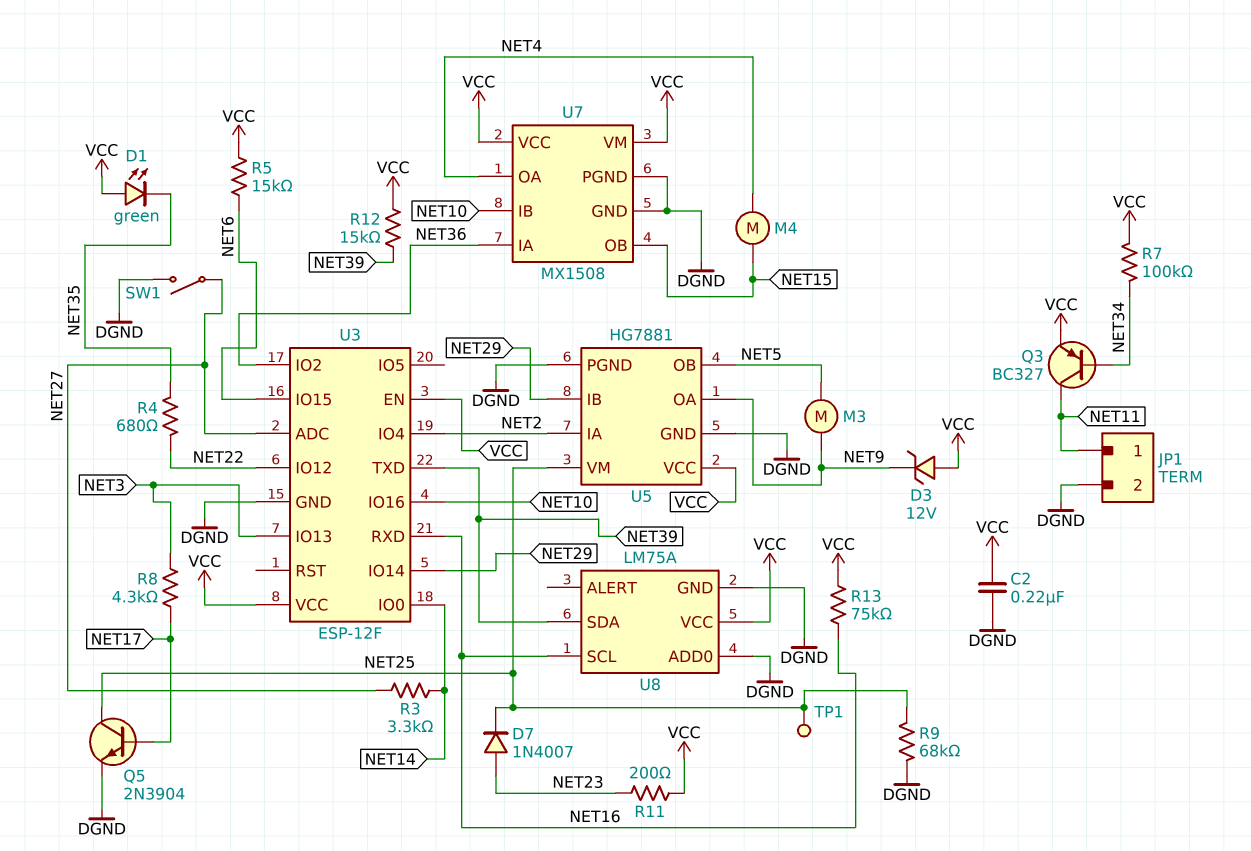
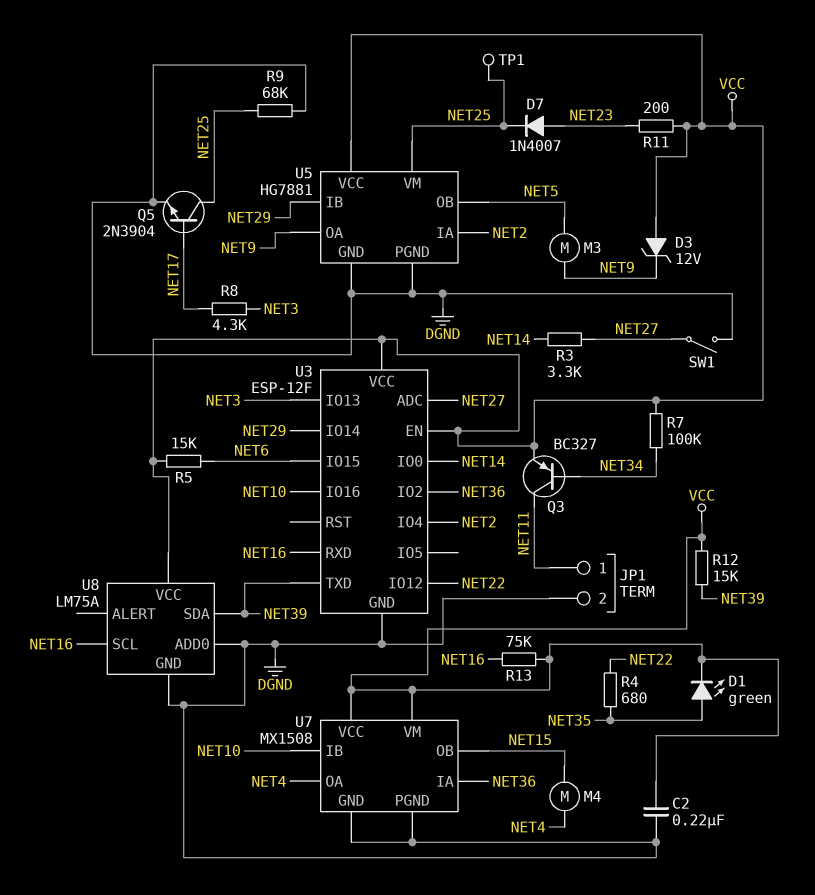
D1: LED green (A VCC, K NET35) -> LED green (A NET35, K VCC)

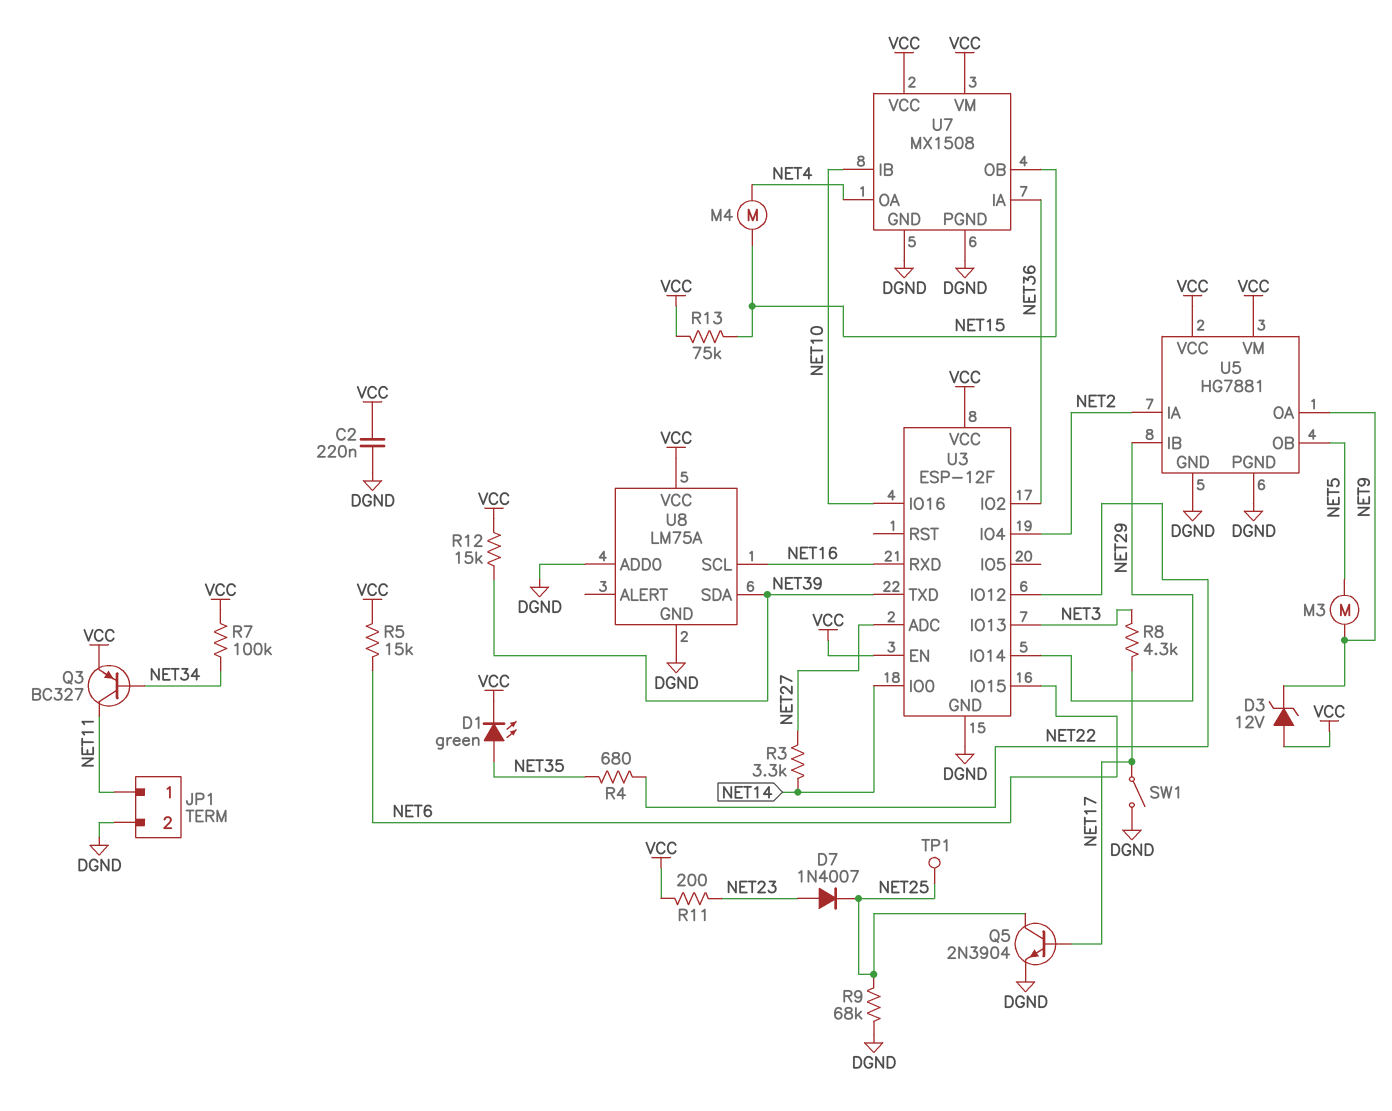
R13: 75k (NET16, VCC) -> 75k (NET15, VCC)
SW1: switch (DGND, NET27) -> switch (DGND, NET17)
U5 pin VM: NET25 -> VCC

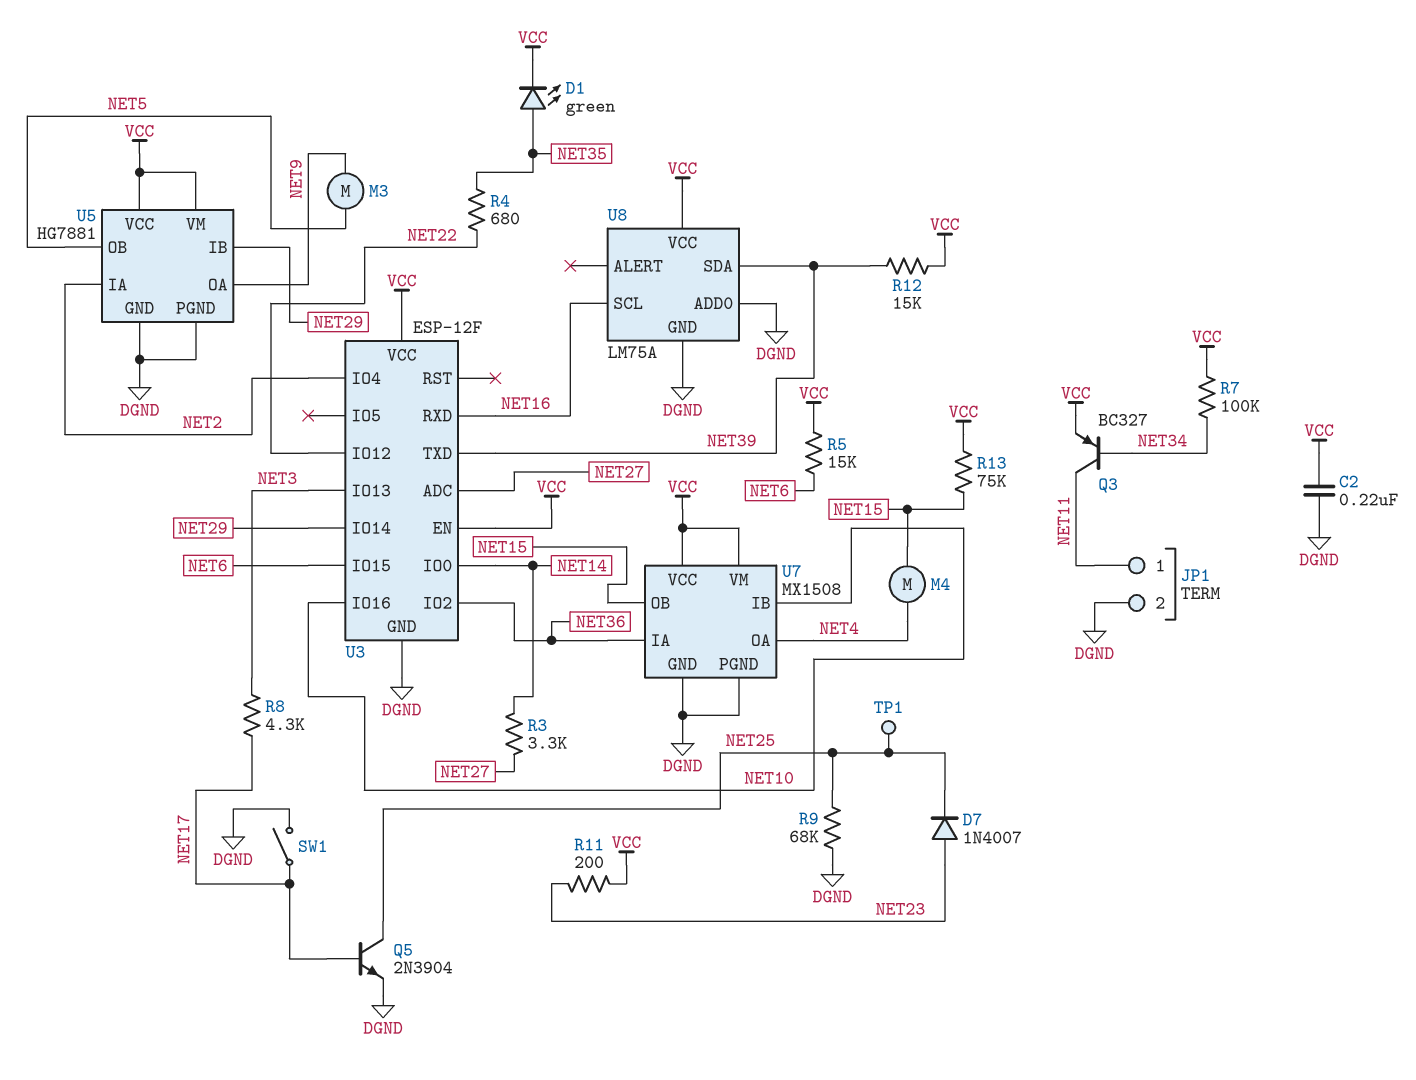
D3: zener 12V (A VCC, K NET9) -> none

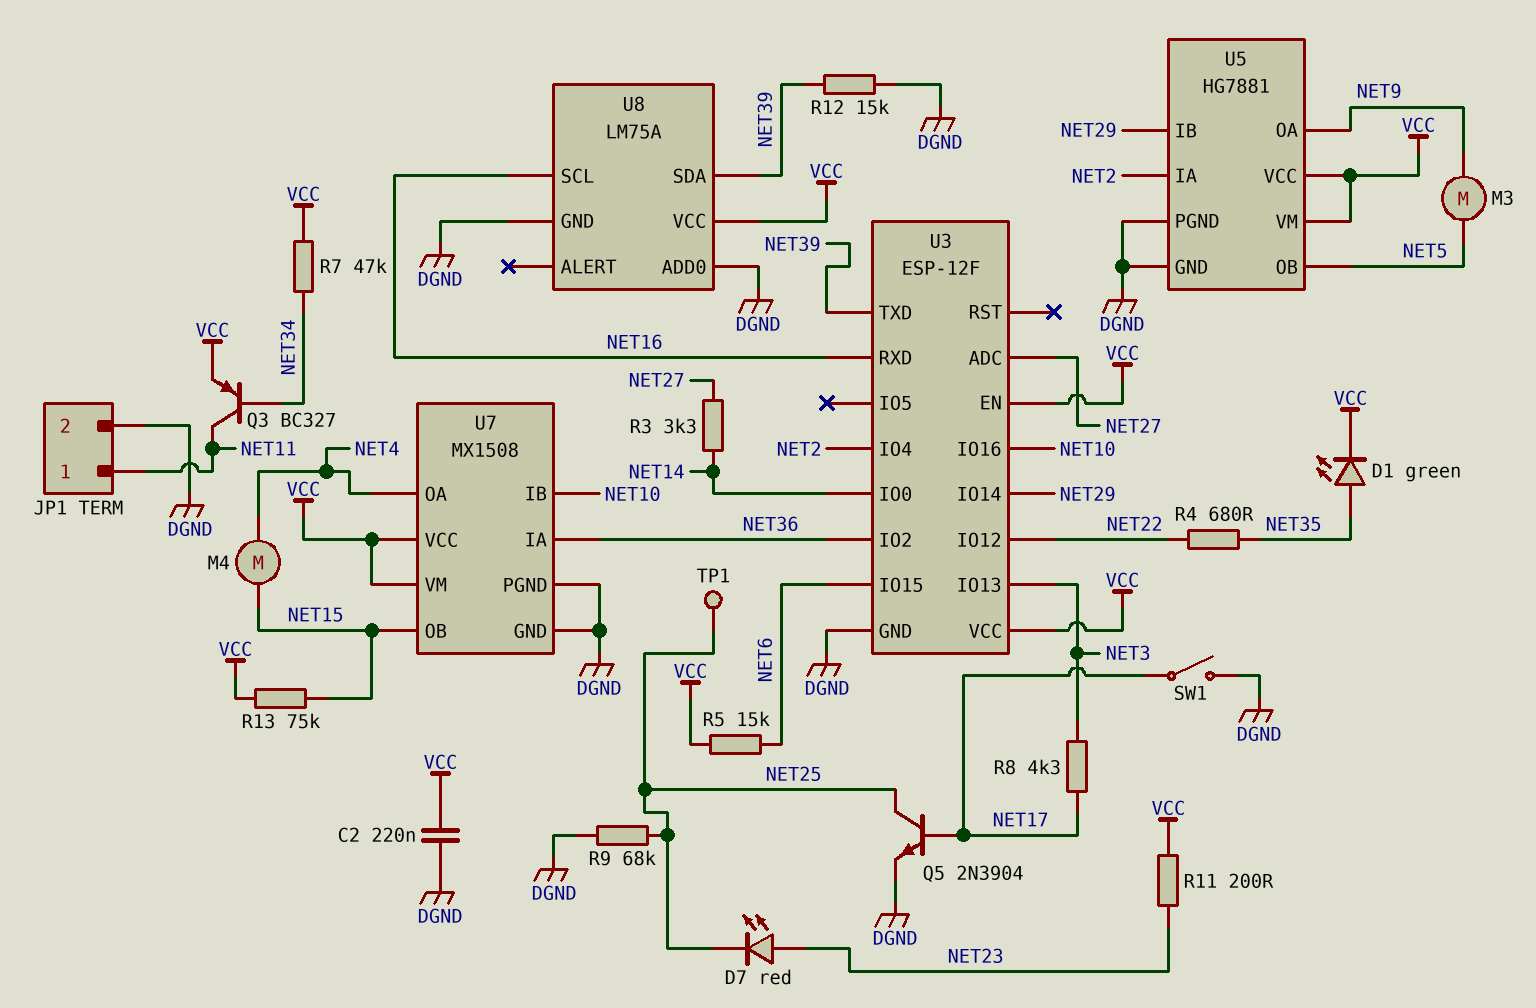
D7: diode 1N4007 (A NET23, K NET25) -> LED red (A NET23, K NET25)
R7: 100k (NET34, VCC) -> 47k (NET34, VCC)
R12: 15k (NET39, VCC) -> 15k (DGND, NET39)

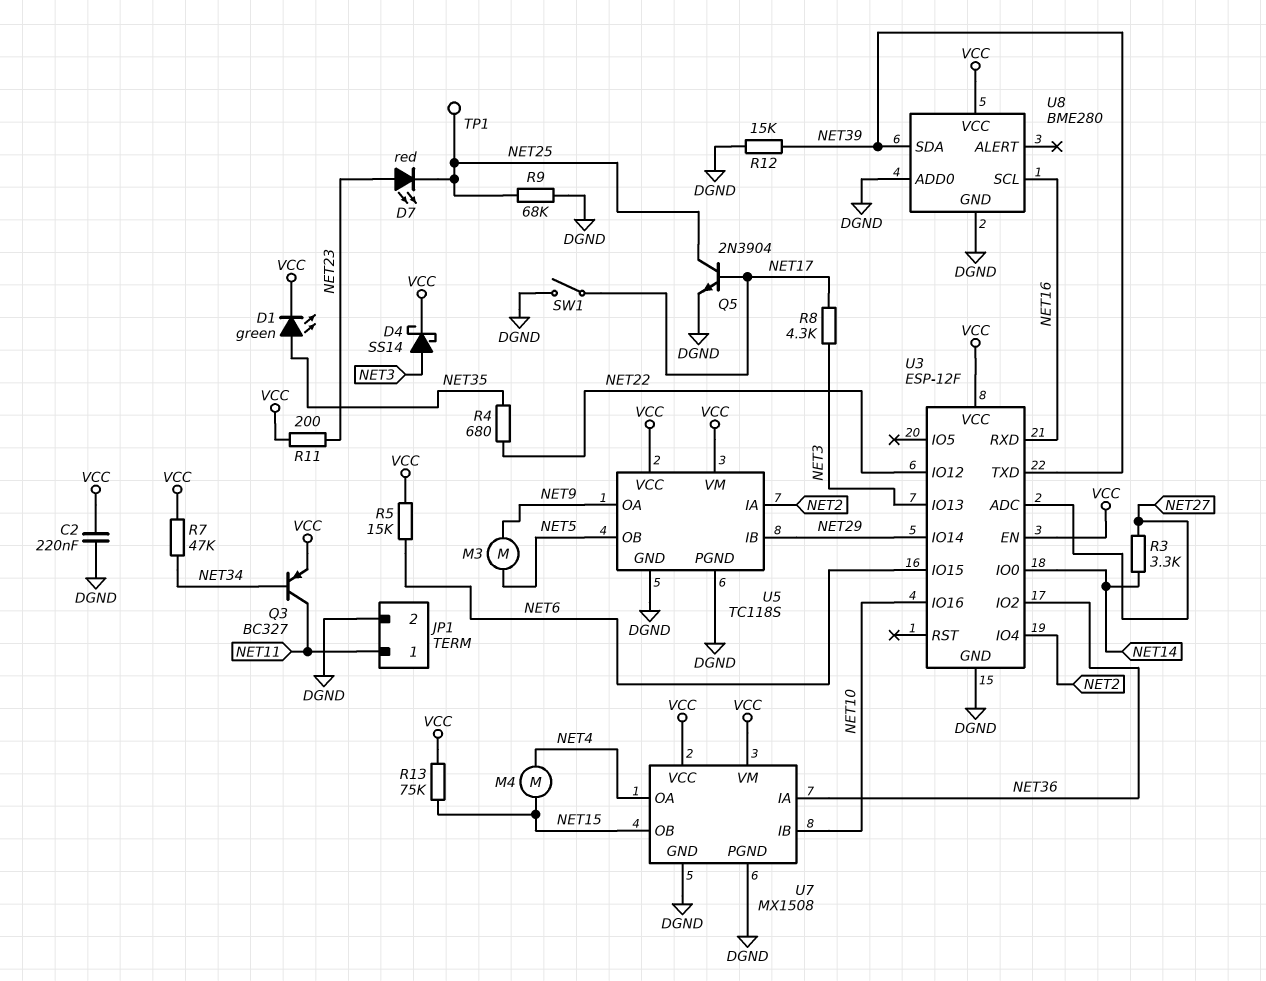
D4: none -> schottky SS14 (A NET3, K VCC)
U5: HG7881 -> TC118S
U8: LM75A -> BME280

